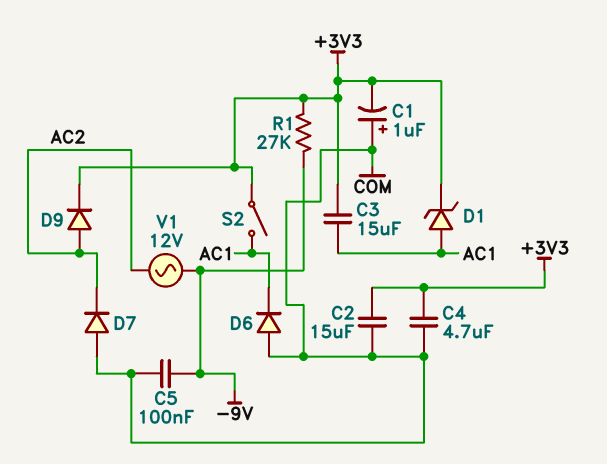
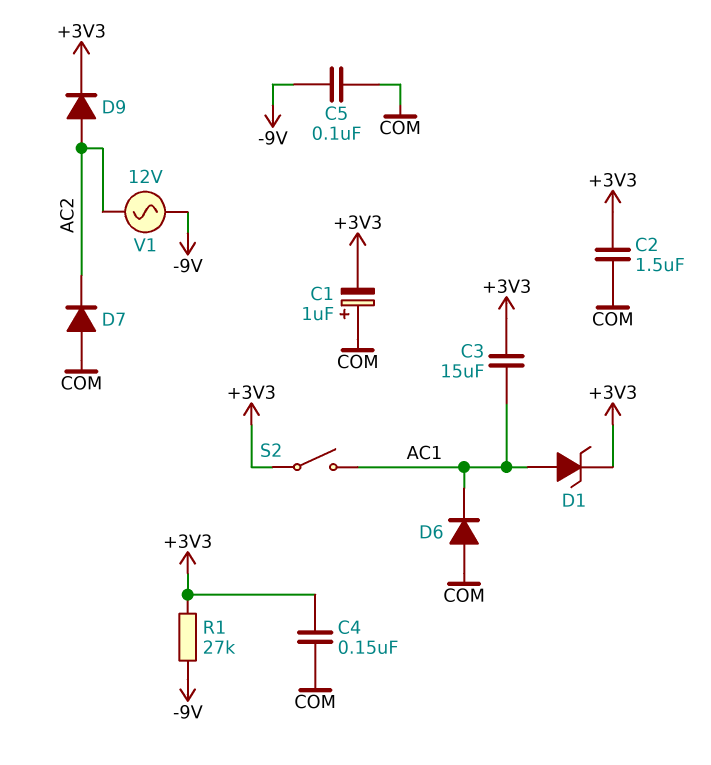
C2: 15uF (+3V3, COM) -> 1.5uF (+3V3, COM)
C4: 4.7uF (+3V3, COM) -> 150nF (+3V3, COM)

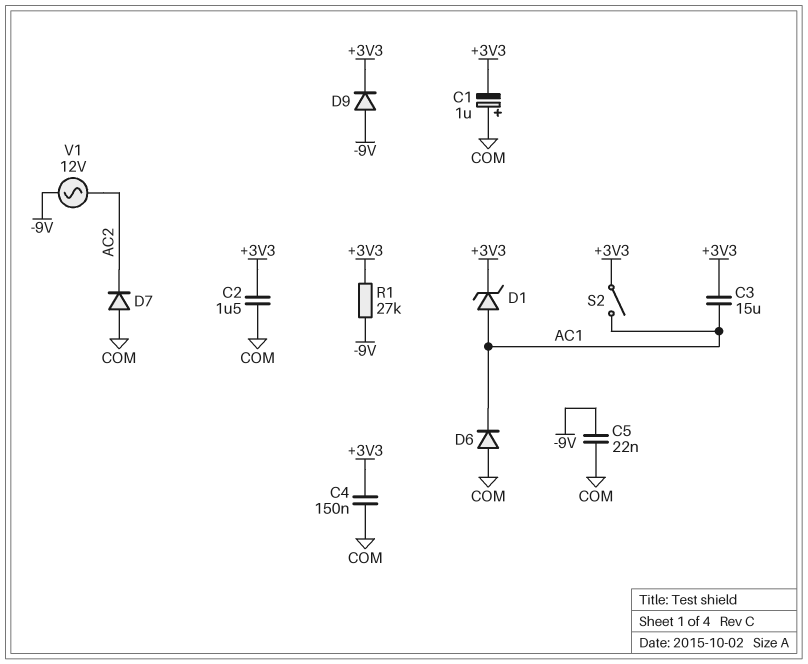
C5: 100nF (-9V, COM) -> 22nF (-9V, COM)
D9: diode (A AC2, K +3V3) -> diode (A -9V, K +3V3)

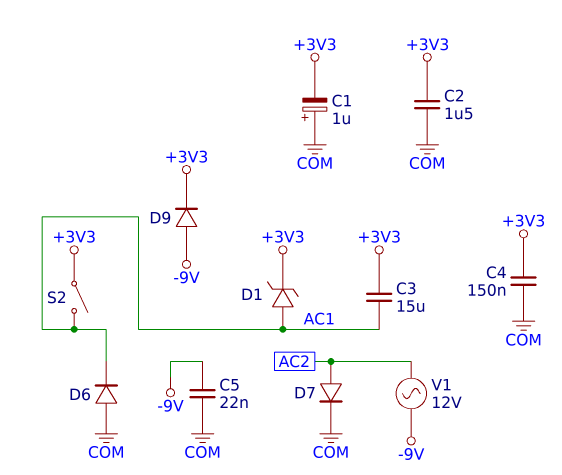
D7: diode (A COM, K AC2) -> diode (A AC2, K COM)
R1: 27k (+3V3, -9V) -> none

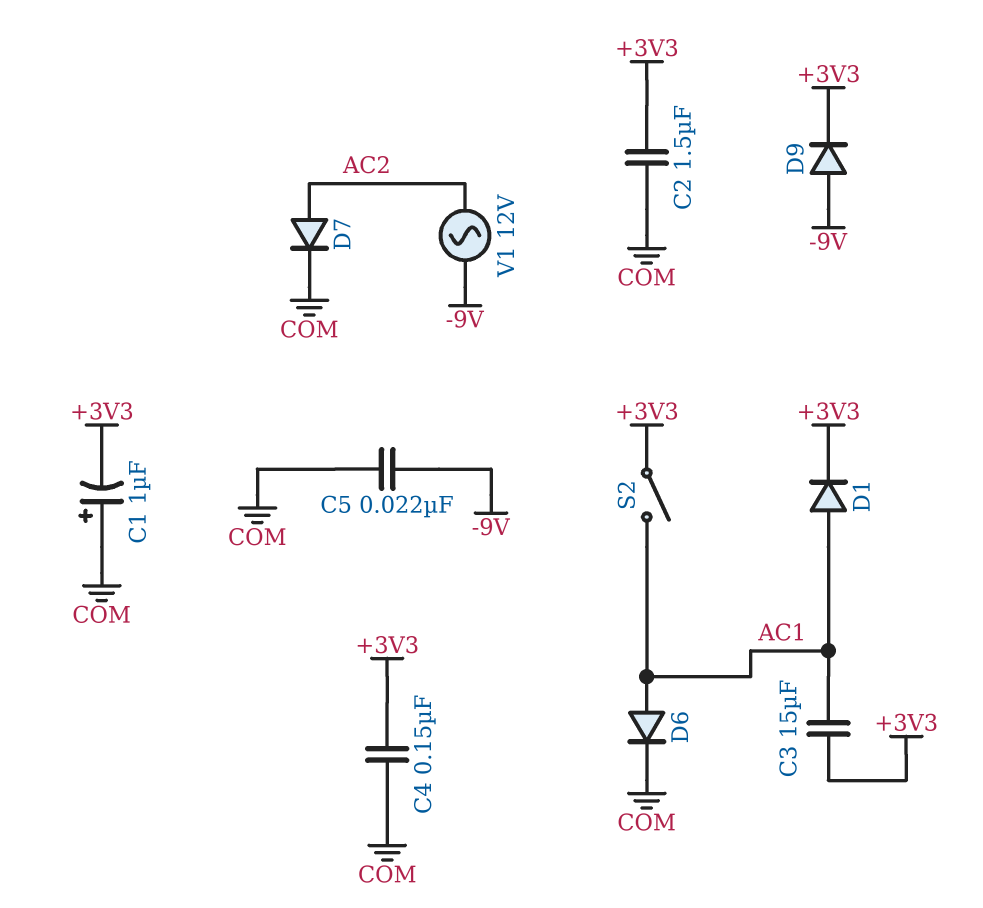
D1: zener (A AC1, K +3V3) -> diode (A AC1, K +3V3)
D6: diode (A COM, K AC1) -> diode (A AC1, K COM)

